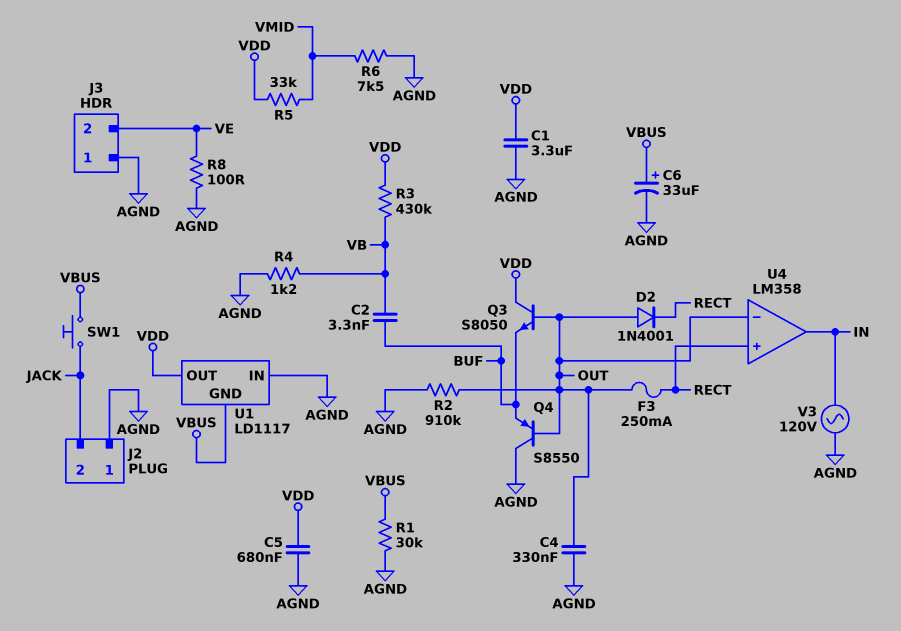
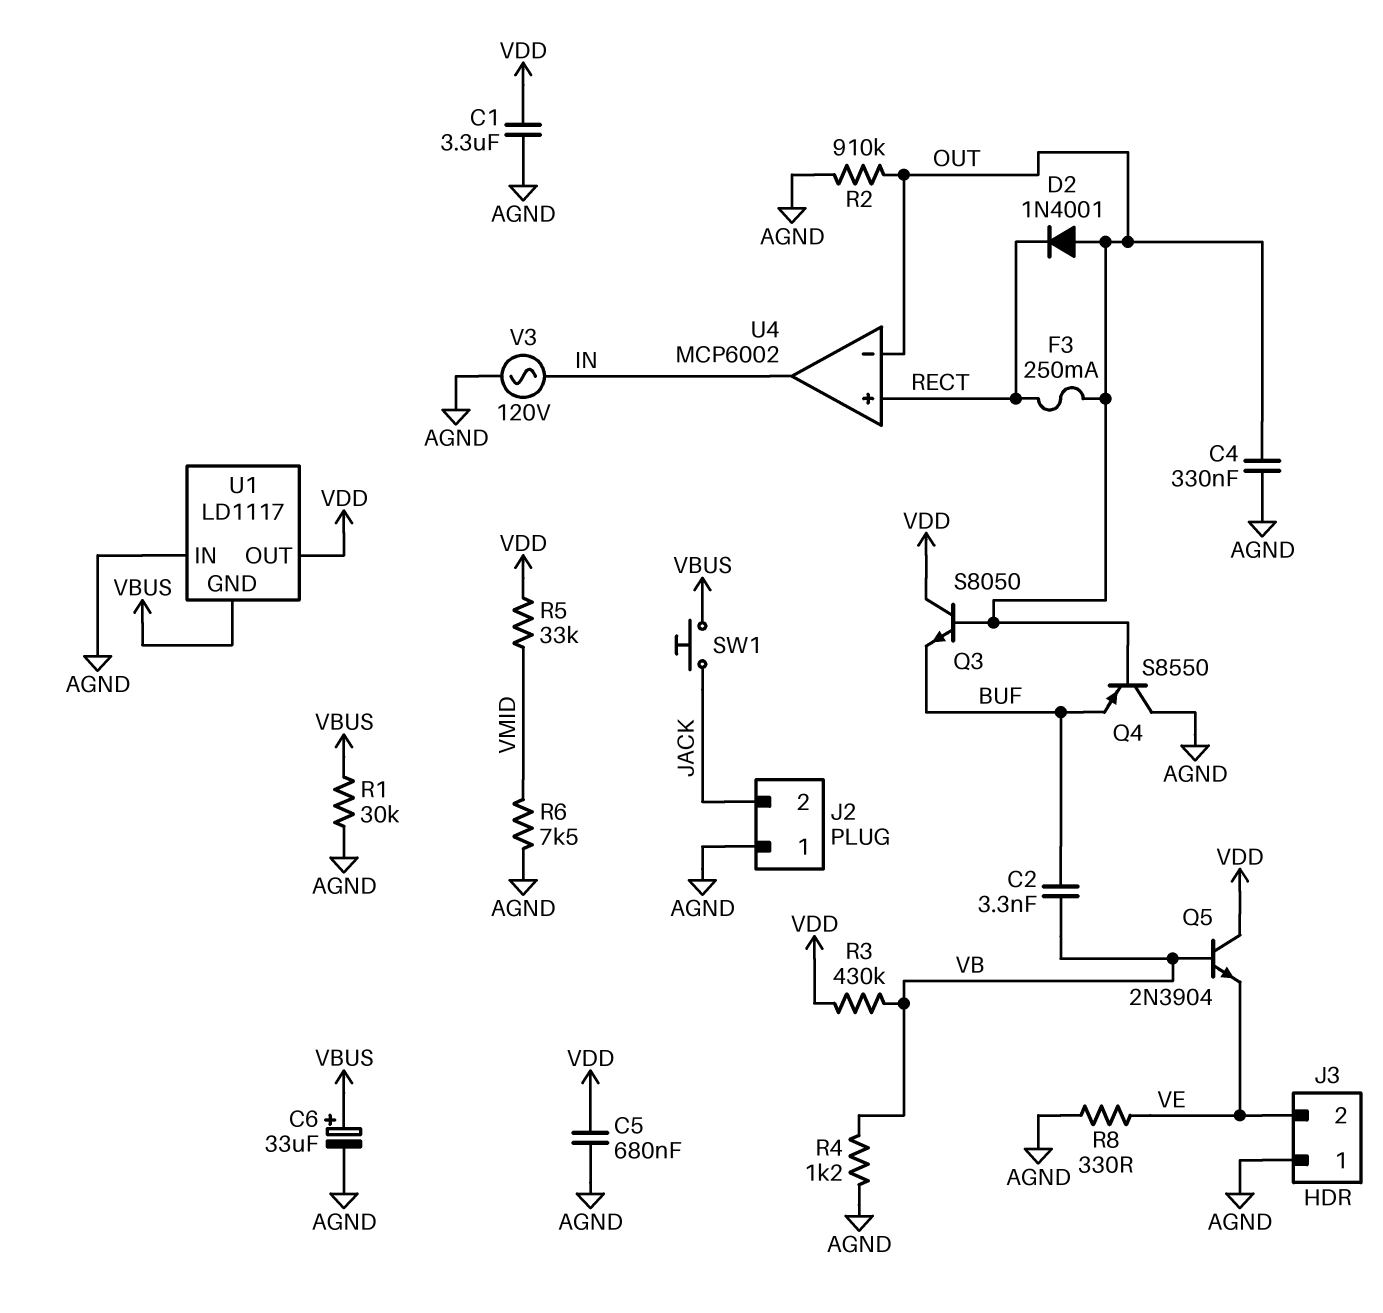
Q5: none -> NPN 2N3904 (B VB, C VDD, E VE)
R8: 100 (AGND, VE) -> 330 (AGND, VE)
U4: LM358 -> MCP6002

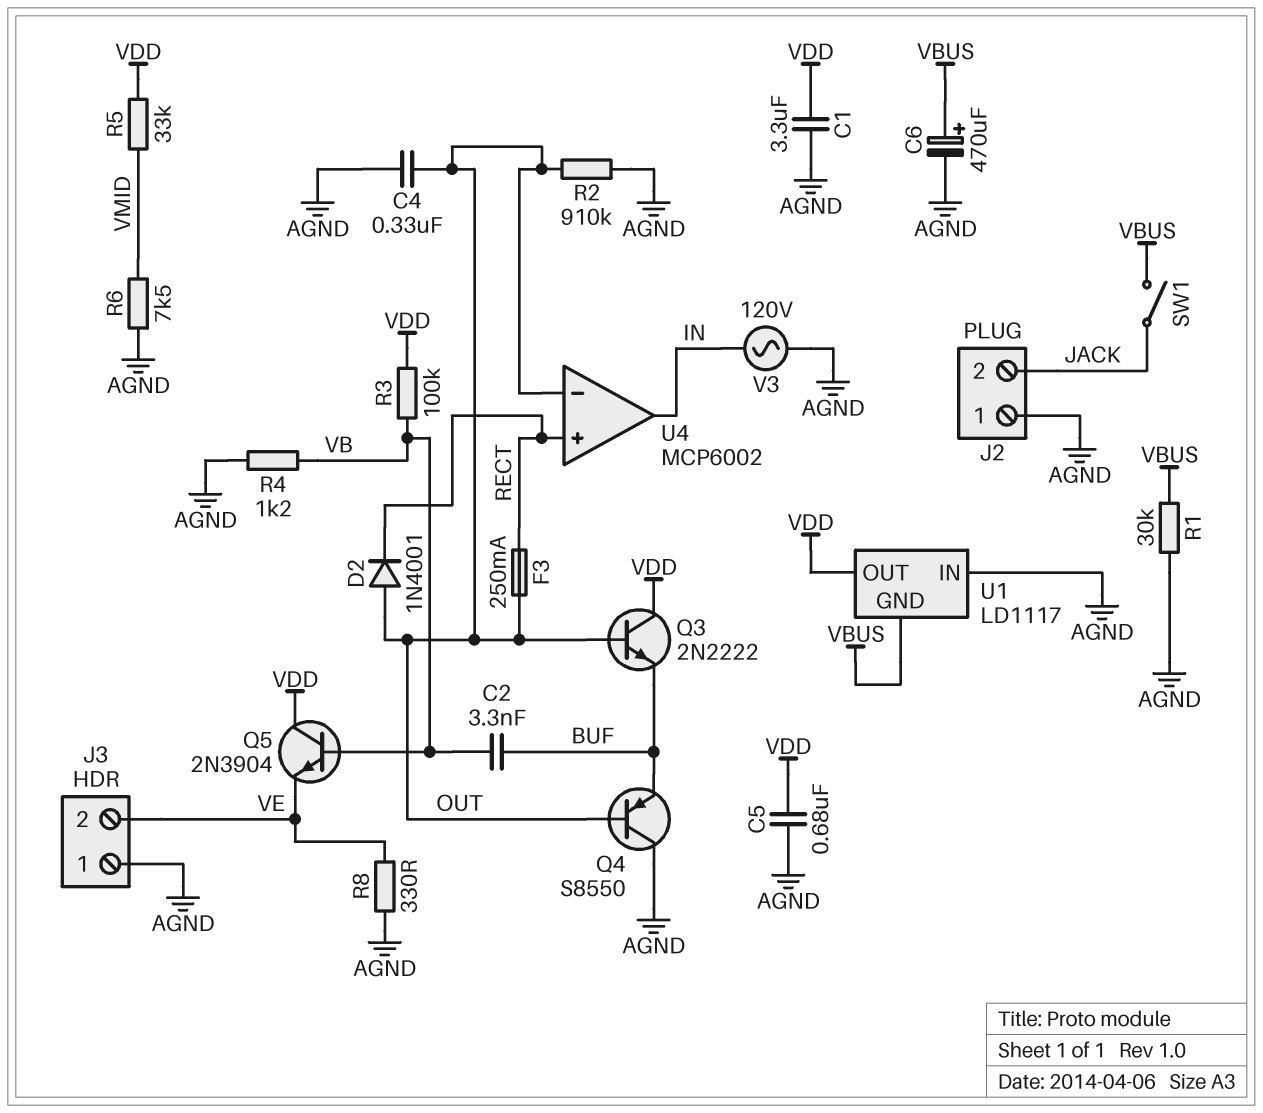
C6: 33uF (plus VBUS, minus AGND) -> 470uF (plus VBUS, minus AGND)
Q3: NPN S8050 (B OUT, C VDD, E BUF) -> NPN 2N2222 (B OUT, C VDD, E BUF)
R3: 430k (VB, VDD) -> 100k (VB, VDD)
SW1: button (JACK, VBUS) -> switch (JACK, VBUS)

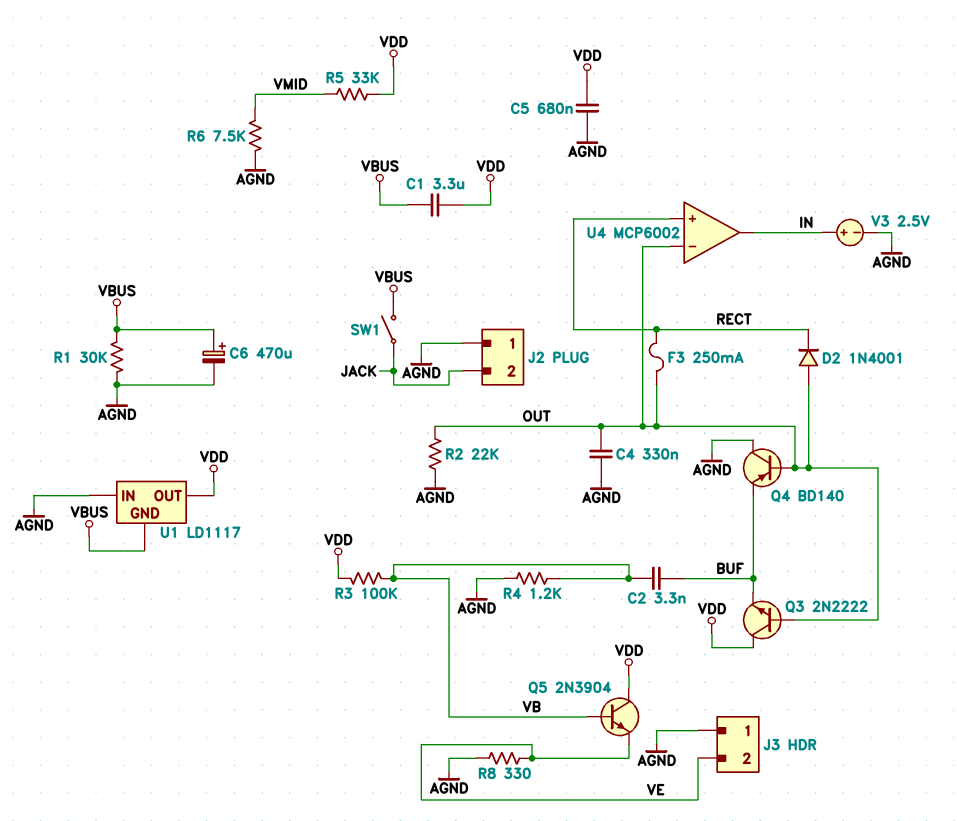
C1: 3.3uF (AGND, VDD) -> 3.3uF (VBUS, VDD)
Q4: PNP S8550 (B OUT, C AGND, E BUF) -> PNP BD140 (B OUT, C AGND, E BUF)
R2: 910k (AGND, OUT) -> 22k (AGND, OUT)
V3: AC 120V (AGND, IN) -> 2.5V (plus IN, minus AGND)

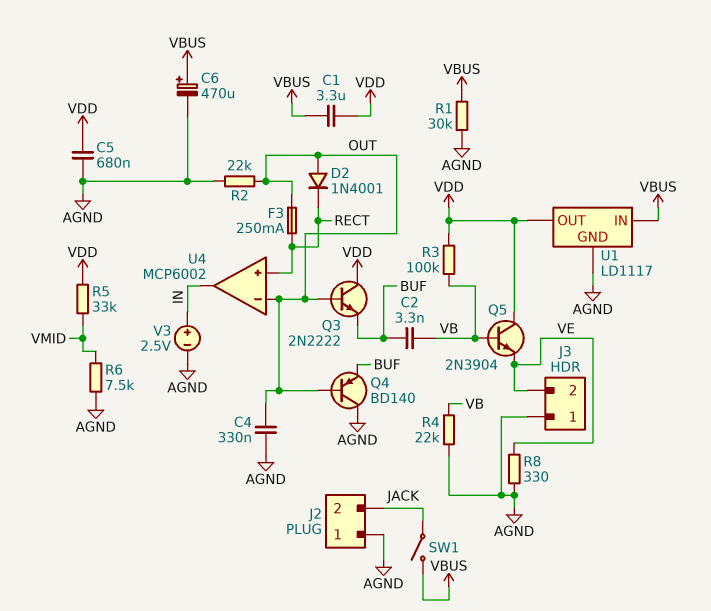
R4: 1.2k (AGND, VB) -> 22k (AGND, VB)
U1 pin GND: VBUS -> AGND
U1 pin IN: AGND -> VBUS

